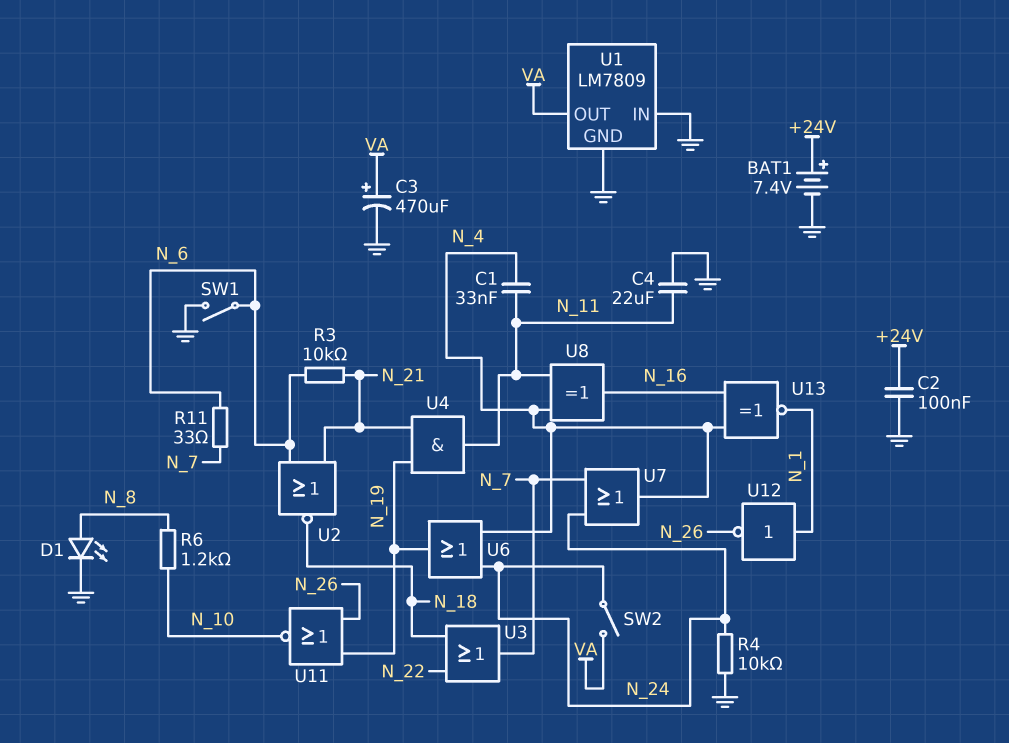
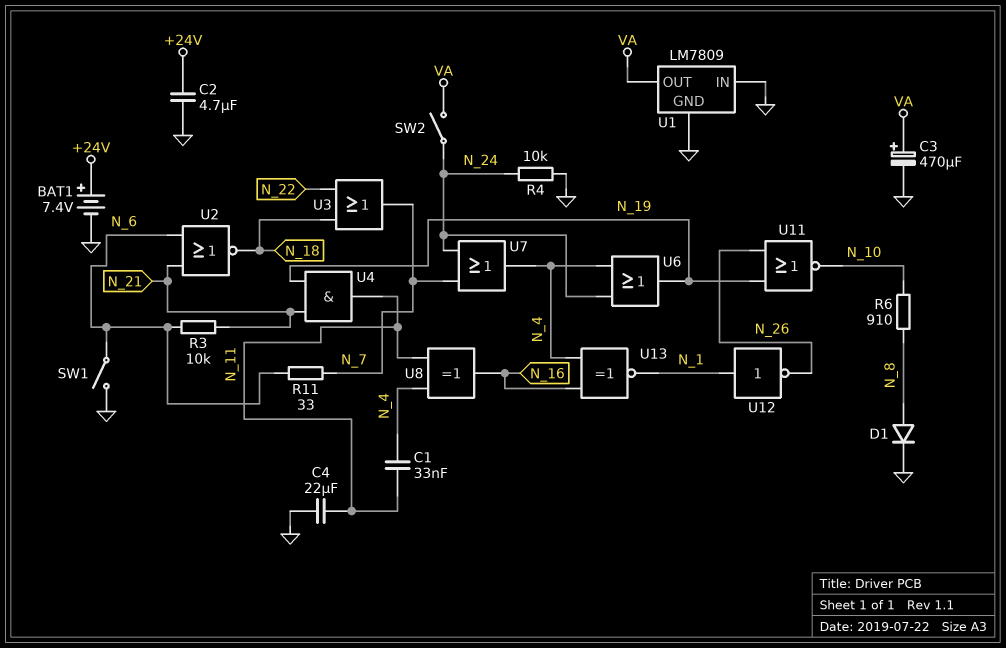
C2: 100nF (+24V, GND) -> 4.7uF (+24V, GND)
D1: LED (A N_8, K GND) -> diode (A N_8, K GND)
R6: 1.2k (N_8, N_10) -> 910 (N_8, N_10)

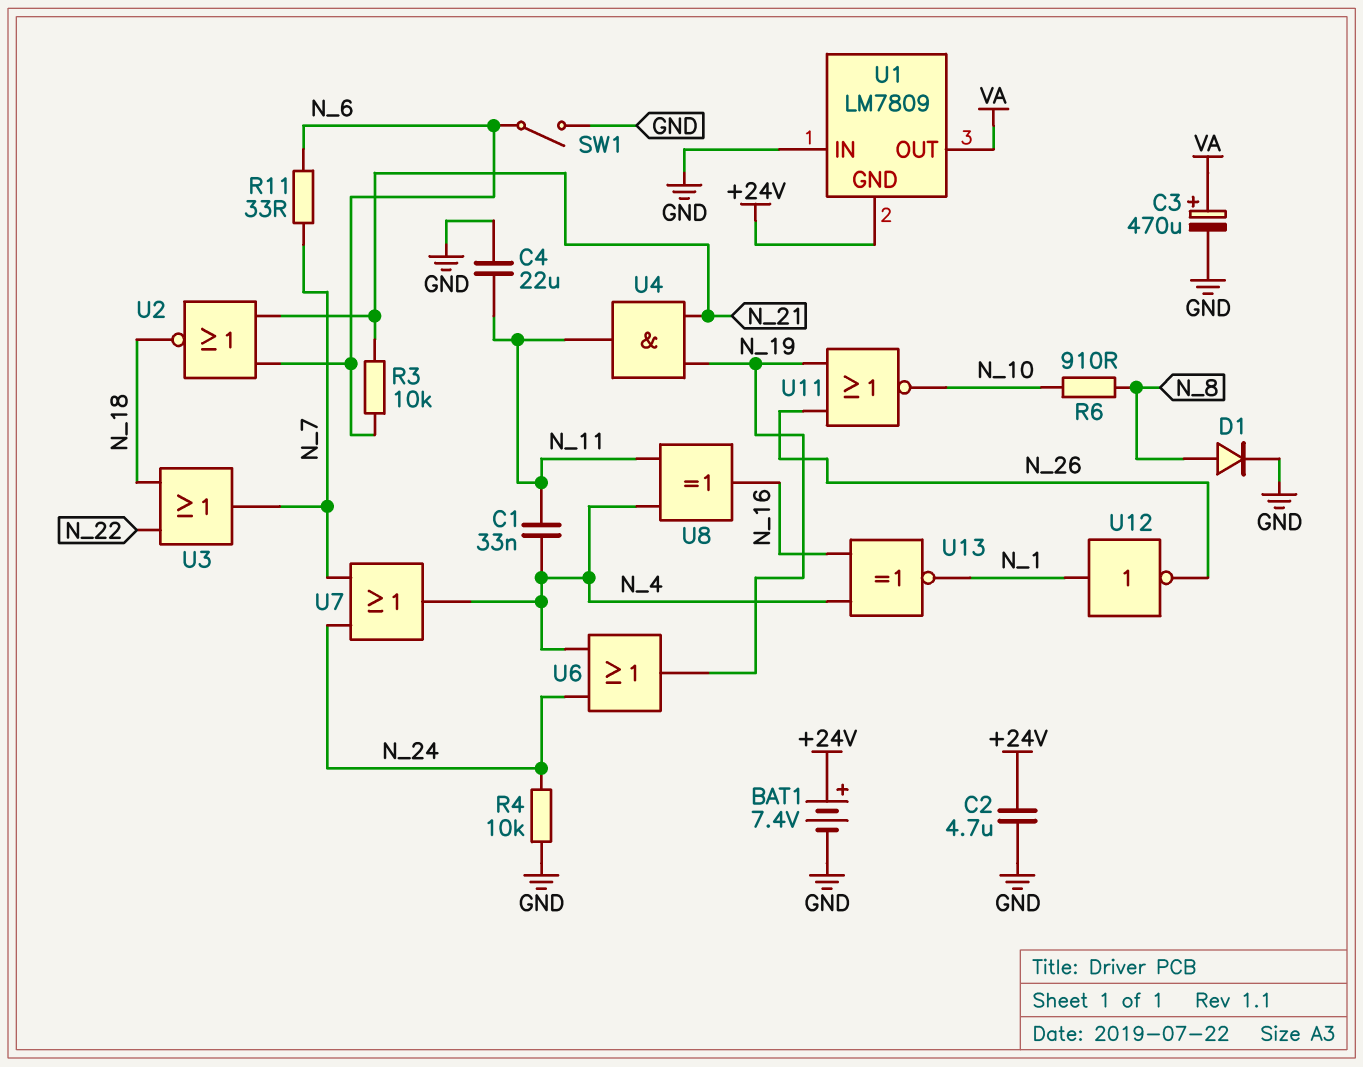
SW2: switch (N_24, VA) -> none
U1 pin GND: GND -> +24V

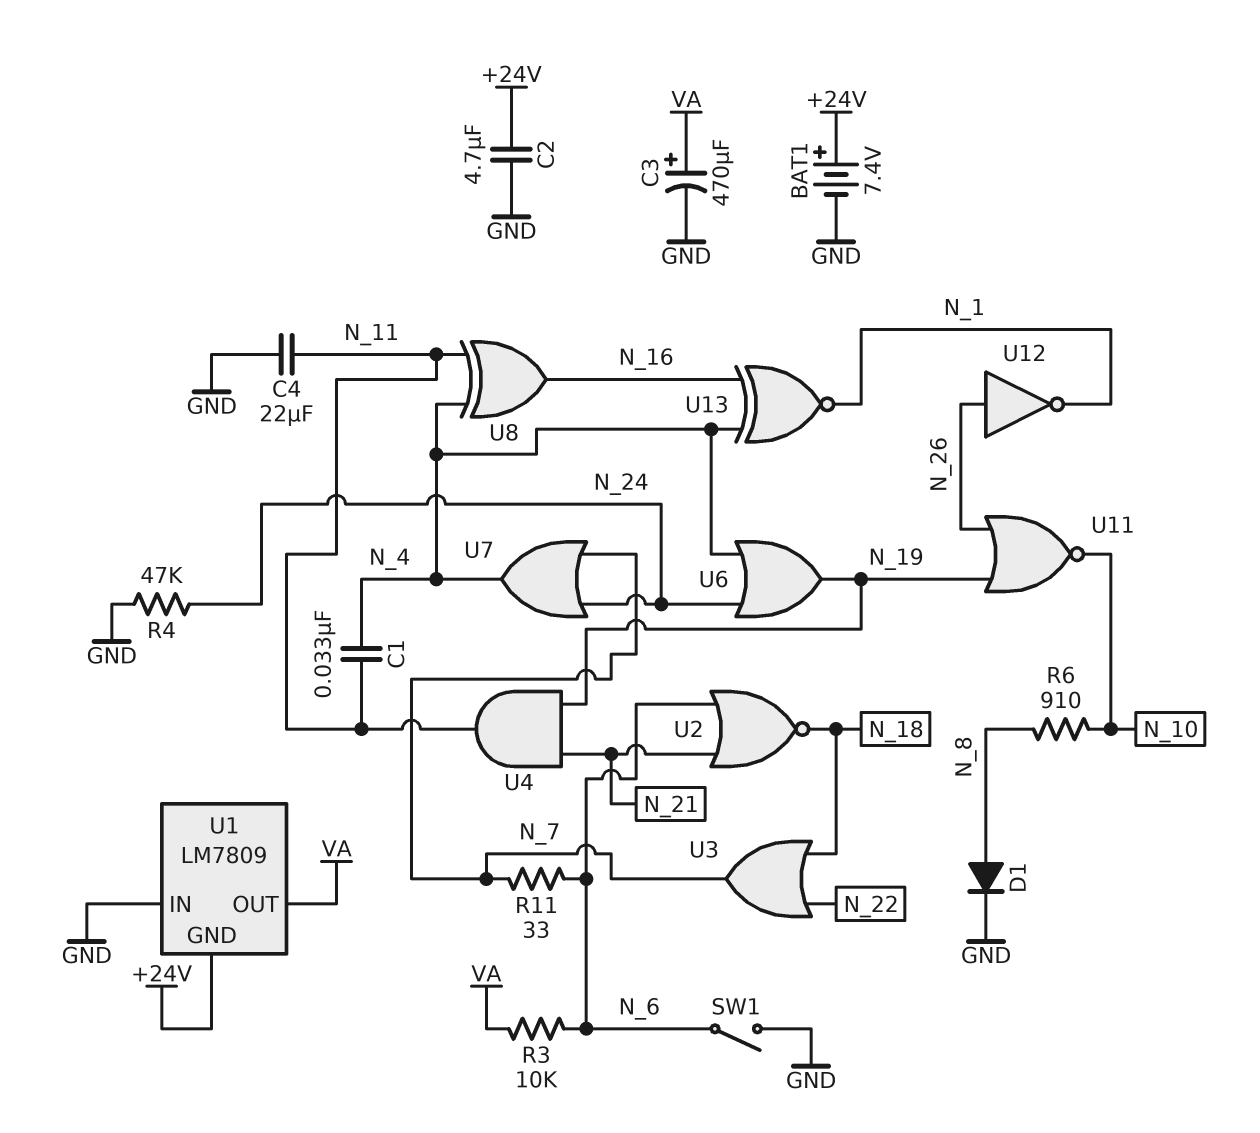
R3: 10k (N_6, N_21) -> 10k (N_6, VA)
R4: 10k (GND, N_24) -> 47k (GND, N_24)
U12: NOT (in N_1, out N_26) -> NOT (in N_26, out N_1)

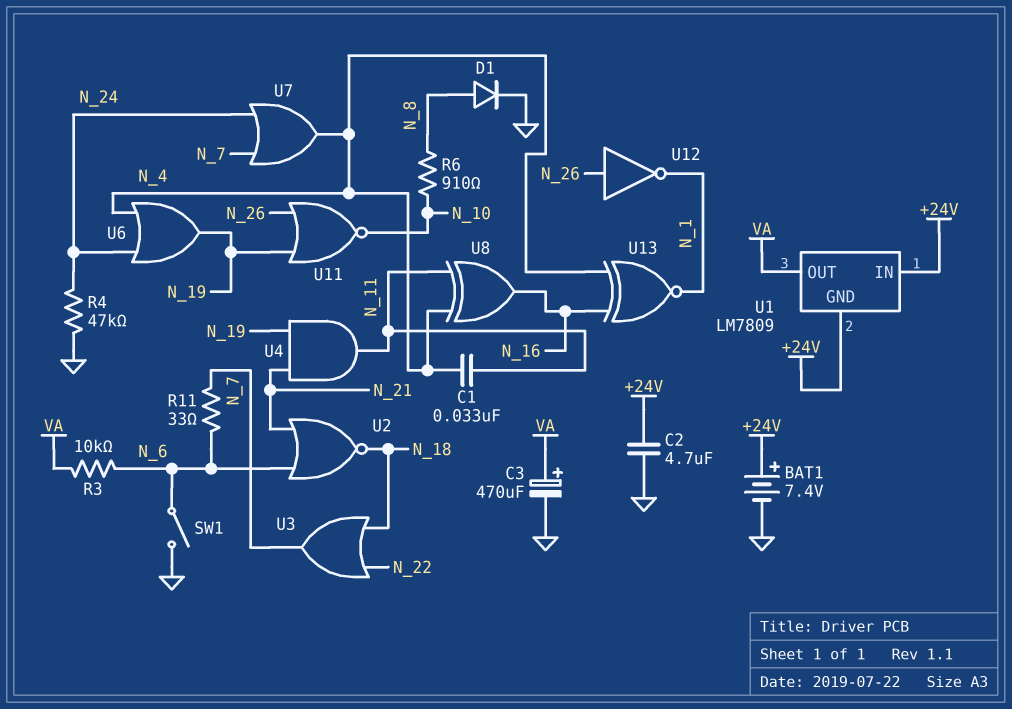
C4: 22uF (GND, N_11) -> none
U1 pin IN: GND -> +24V

